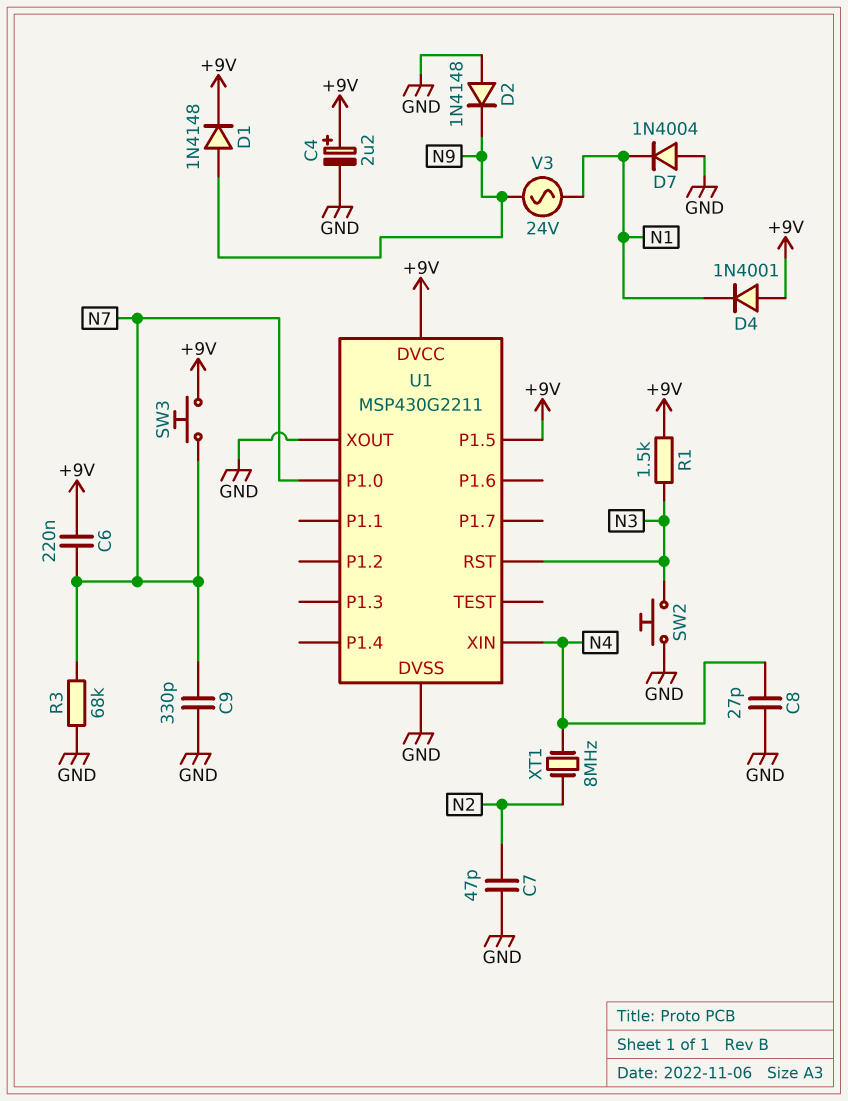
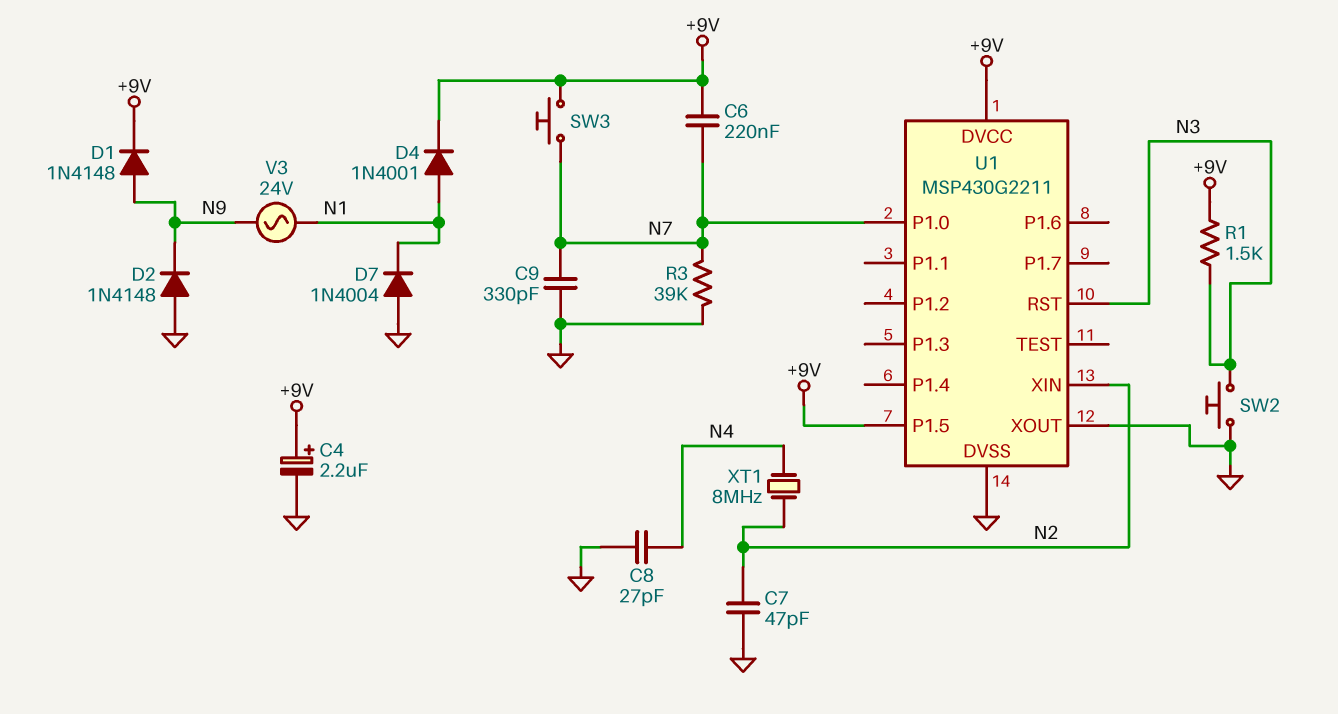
D4: diode 1N4001 (A +9V, K N1) -> diode 1N4001 (A N1, K +9V)
R3: 68k (GND, N7) -> 39k (GND, N7)
U1 pin XIN: N4 -> N2

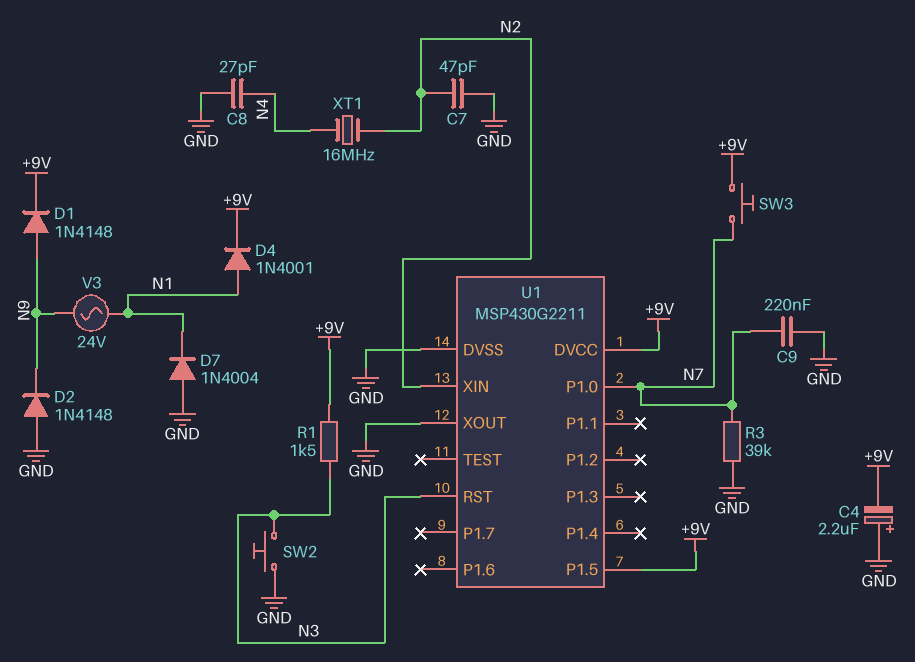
C4: 2.2uF (plus +9V, minus GND) -> 2.2uF (plus GND, minus +9V)
C6: 220nF (+9V, N7) -> none
C9: 330pF (GND, N7) -> 220nF (GND, N7)
XT1: 8MHz (N2, N4) -> 16MHz (N2, N4)

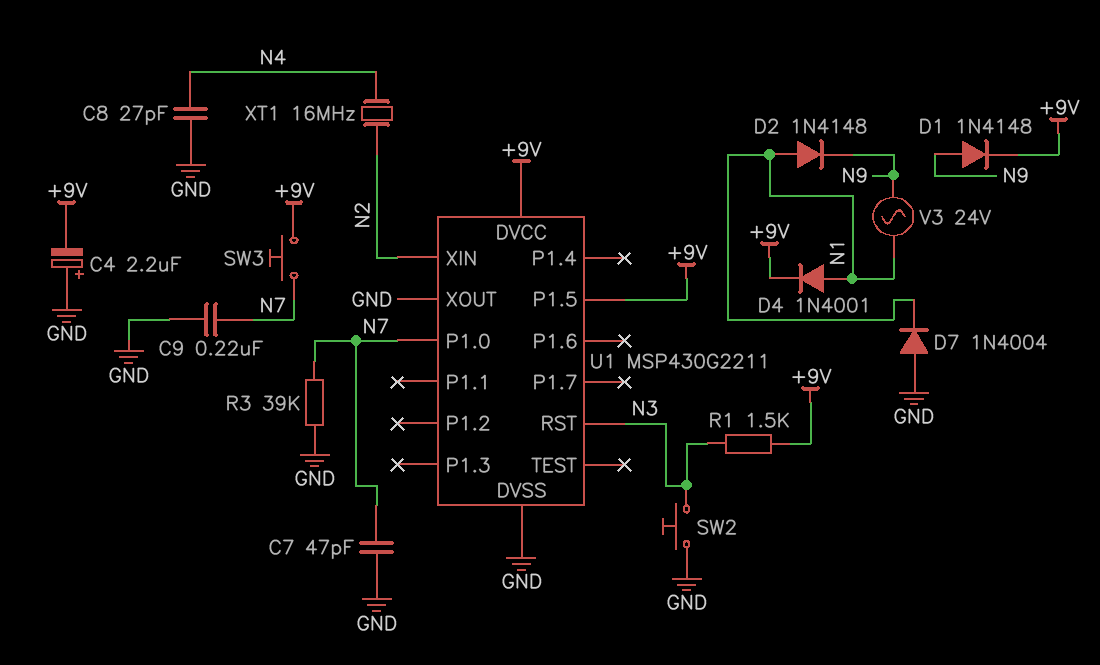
C7: 47pF (GND, N2) -> 47pF (GND, N7)
D2: diode 1N4148 (A GND, K N9) -> diode 1N4148 (A N1, K N9)

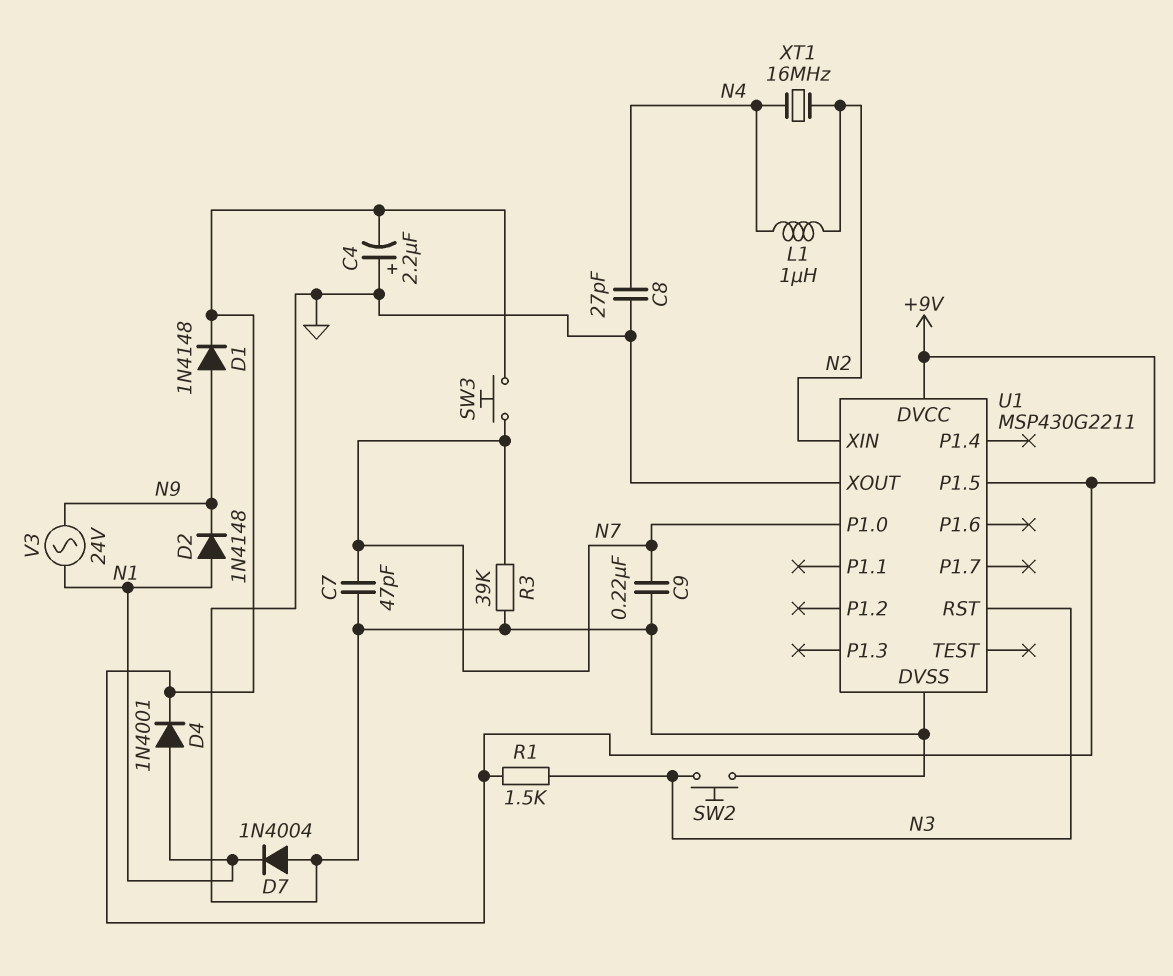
L1: none -> 1uH (N2, N4)

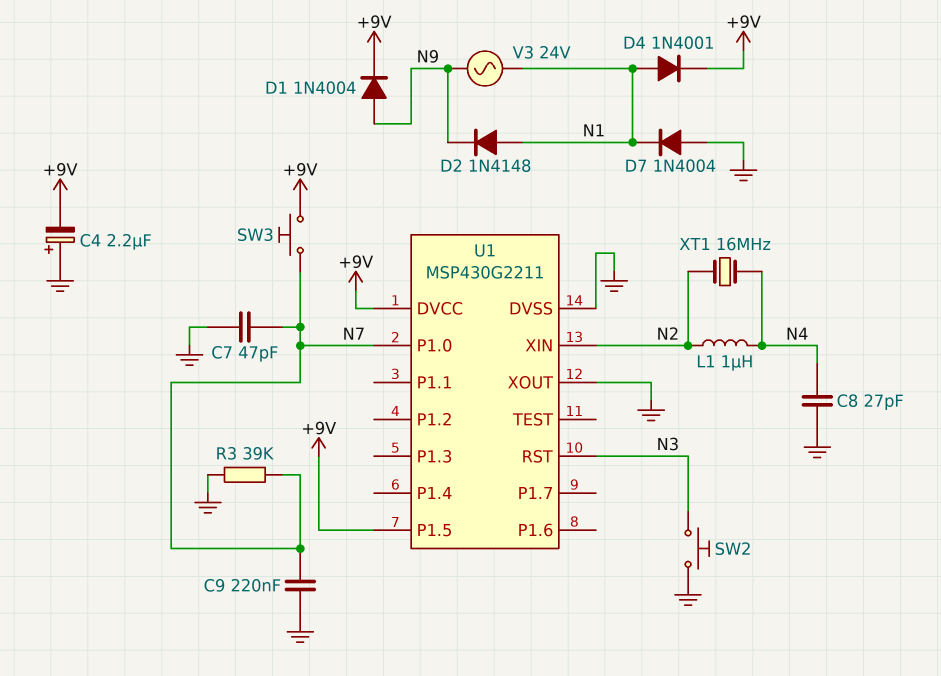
D1: diode 1N4148 (A N9, K +9V) -> diode 1N4004 (A N9, K +9V)
R1: 1.5k (+9V, N3) -> none

